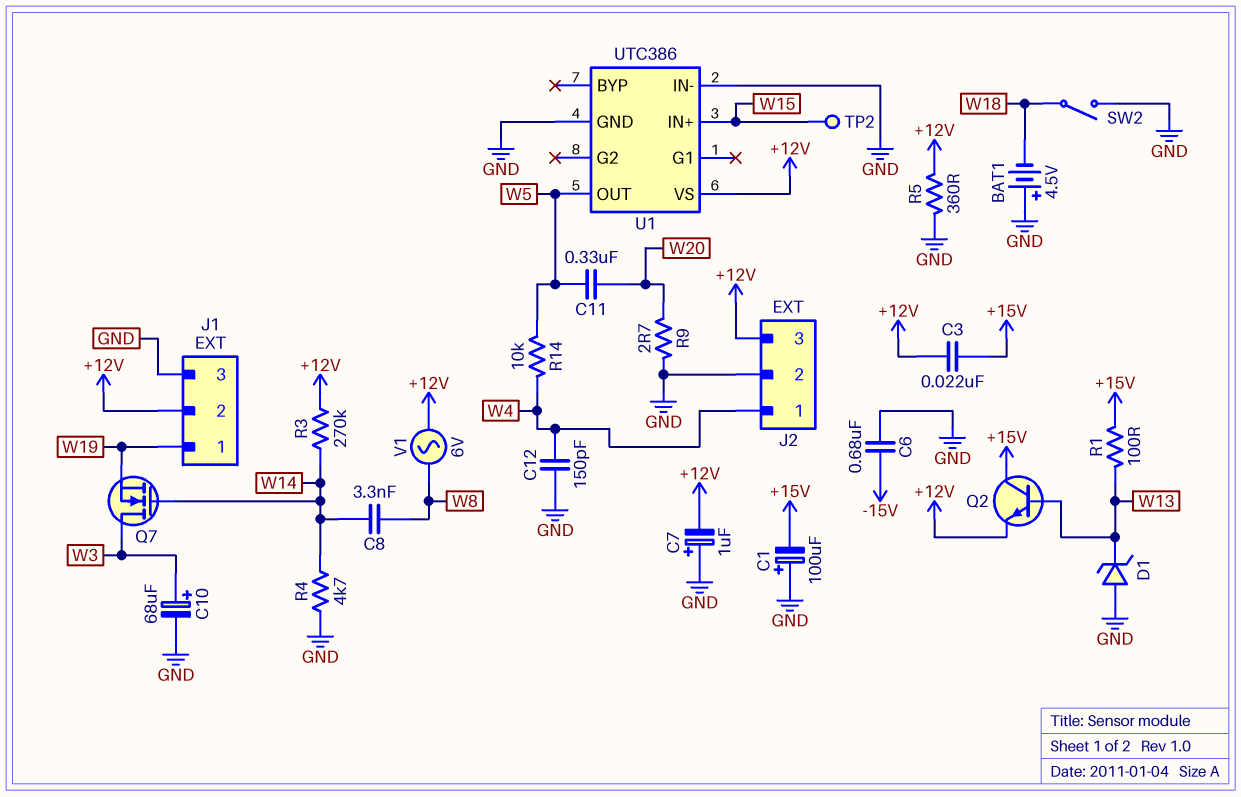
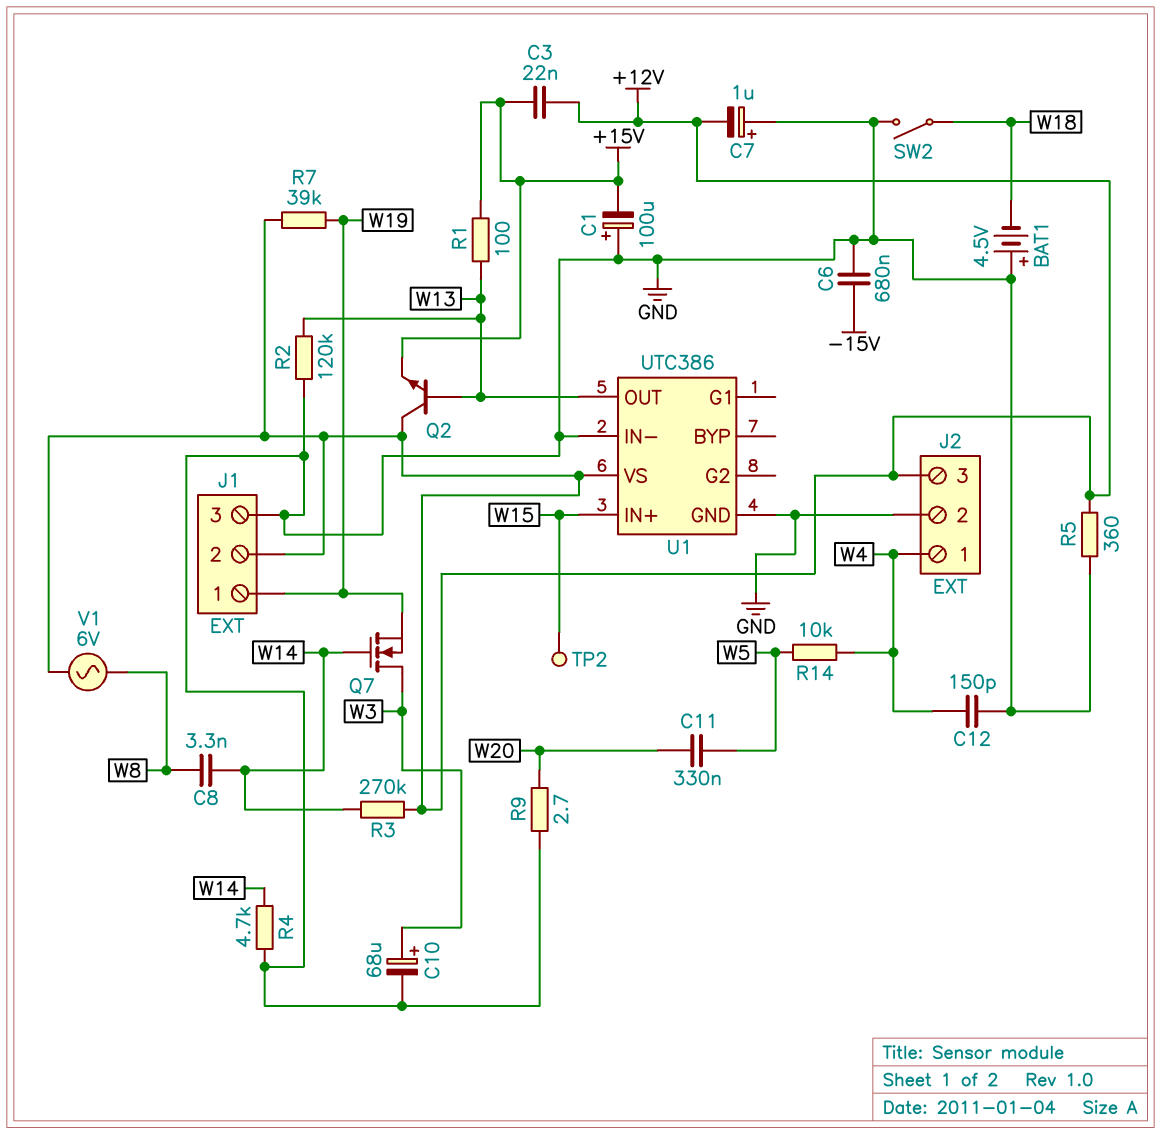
D1: zener (A GND, K W13) -> none
Q2: NPN (B W13, C +15V, E +12V) -> NPN (B W13, C +12V, E +15V)
R2: none -> 120k (GND, W13)
R7: none -> 39k (+12V, W19)
U1 pin OUT: W5 -> W13

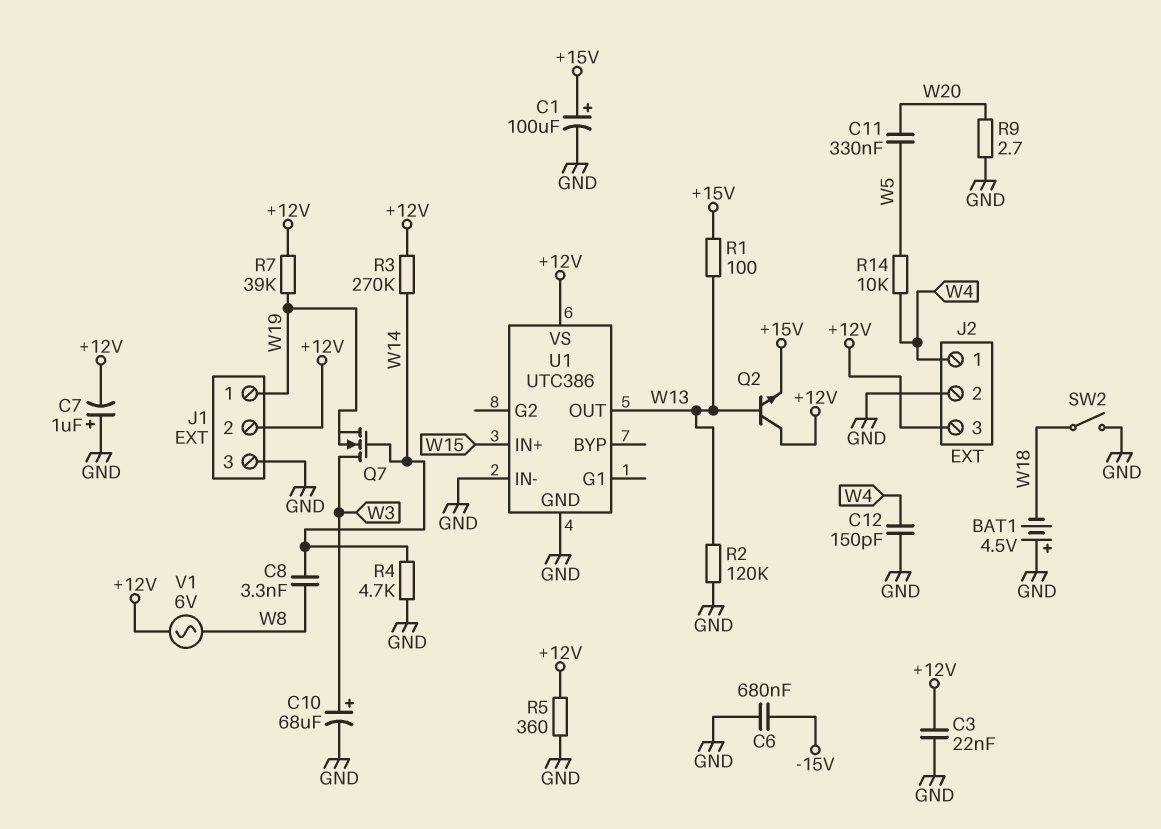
C1: 100uF (plus GND, minus +15V) -> 100uF (plus +15V, minus GND)
C3: 22nF (+12V, +15V) -> 22nF (+12V, GND)
TP2: test point (W15) -> none

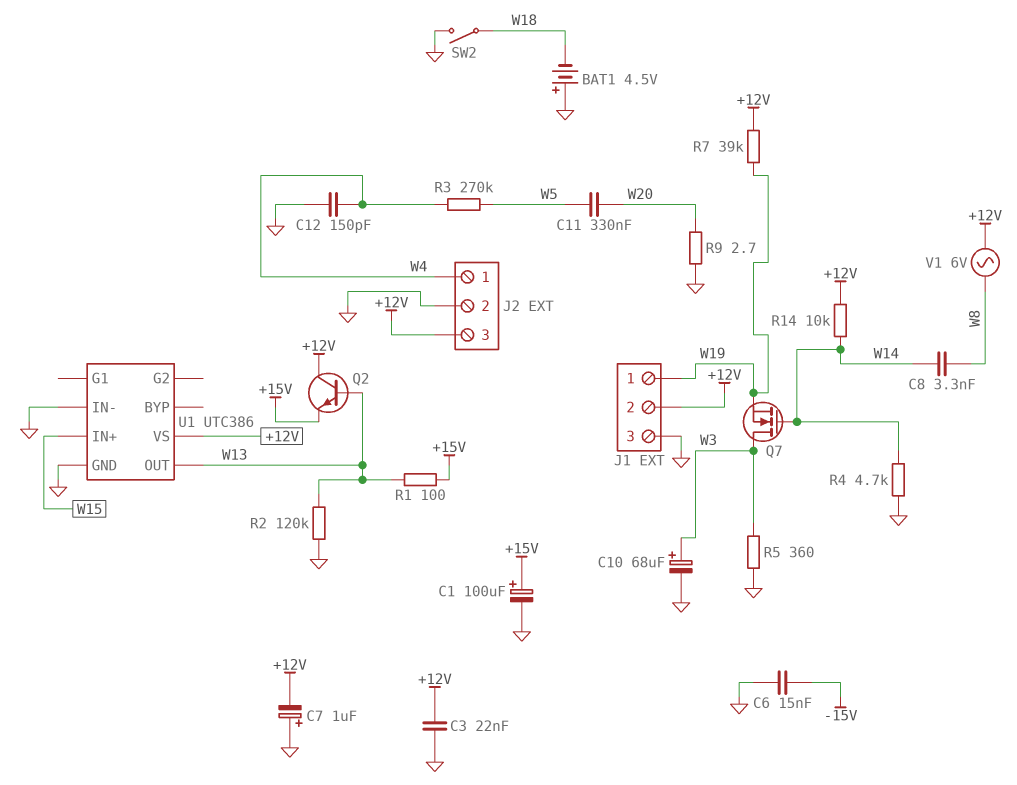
C6: 680nF (-15V, GND) -> 15nF (-15V, GND)
R3: 270k (+12V, W14) -> 270k (W4, W5)
R5: 360 (+12V, GND) -> 360 (GND, W3)
R14: 10k (W4, W5) -> 10k (+12V, W14)

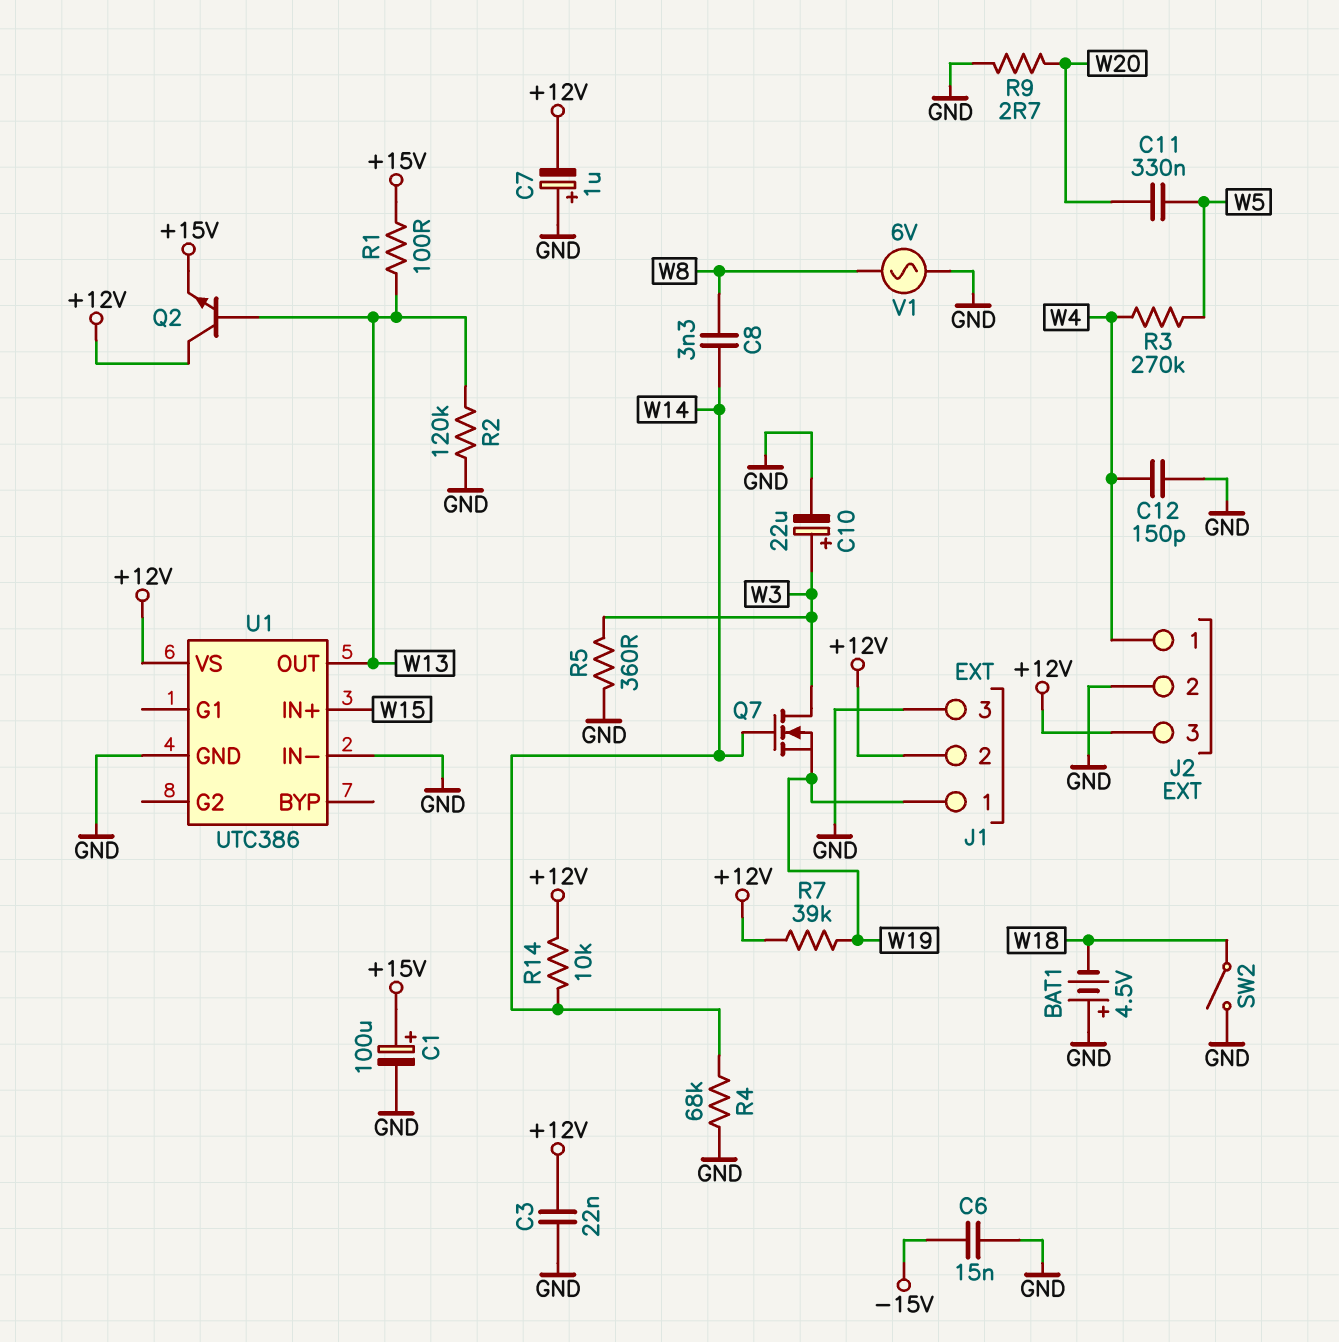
C10: 68uF (plus W3, minus GND) -> 22uF (plus W3, minus GND)
R4: 4.7k (GND, W14) -> 68k (GND, W14)
V1: AC 6V (+12V, W8) -> AC 6V (GND, W8)

